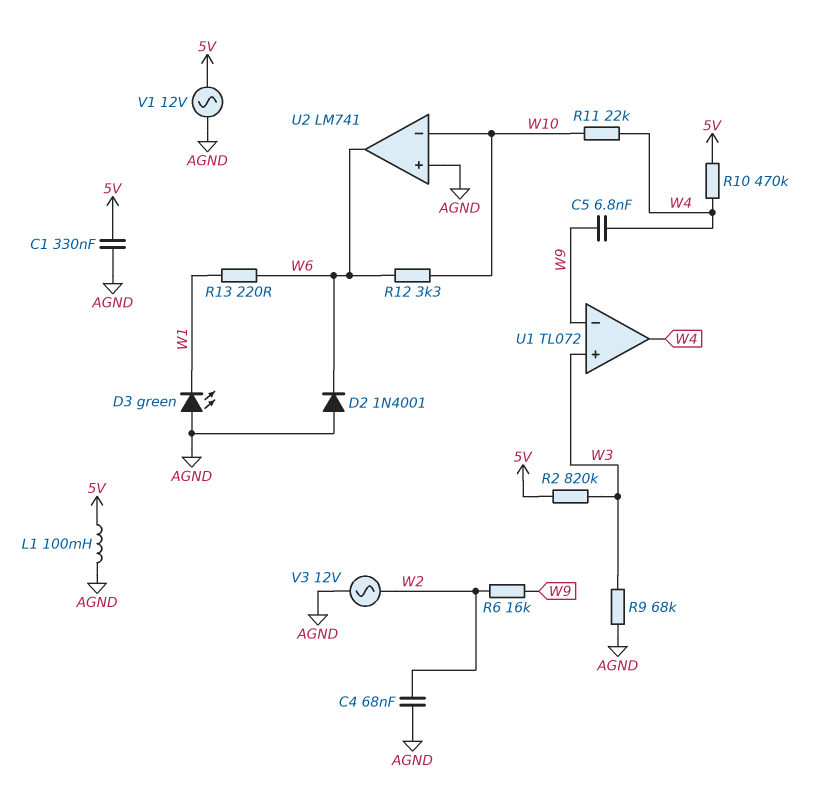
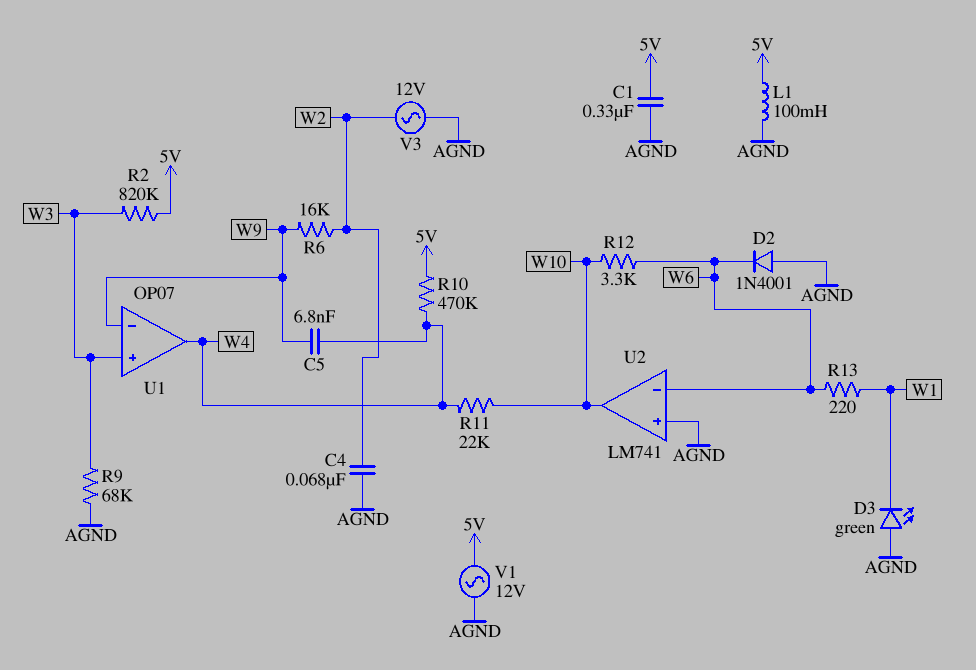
U1: TL072 -> OP07
U2 pin in-: W10 -> W6
U2 pin out: W6 -> W10

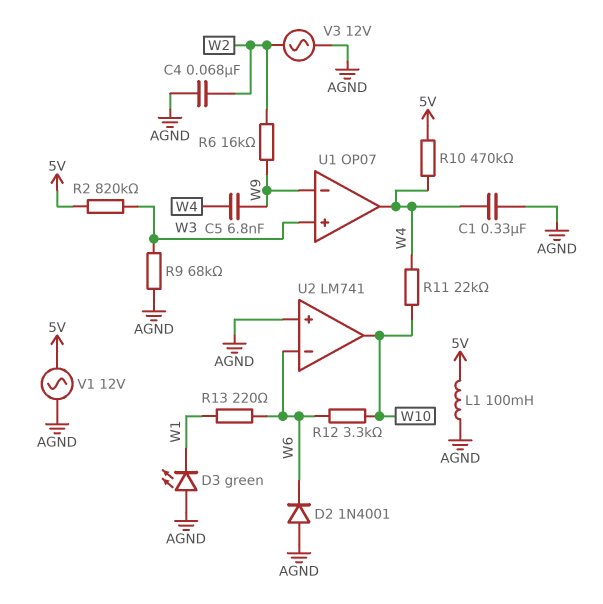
C1: 330nF (5V, AGND) -> 330nF (AGND, W4)

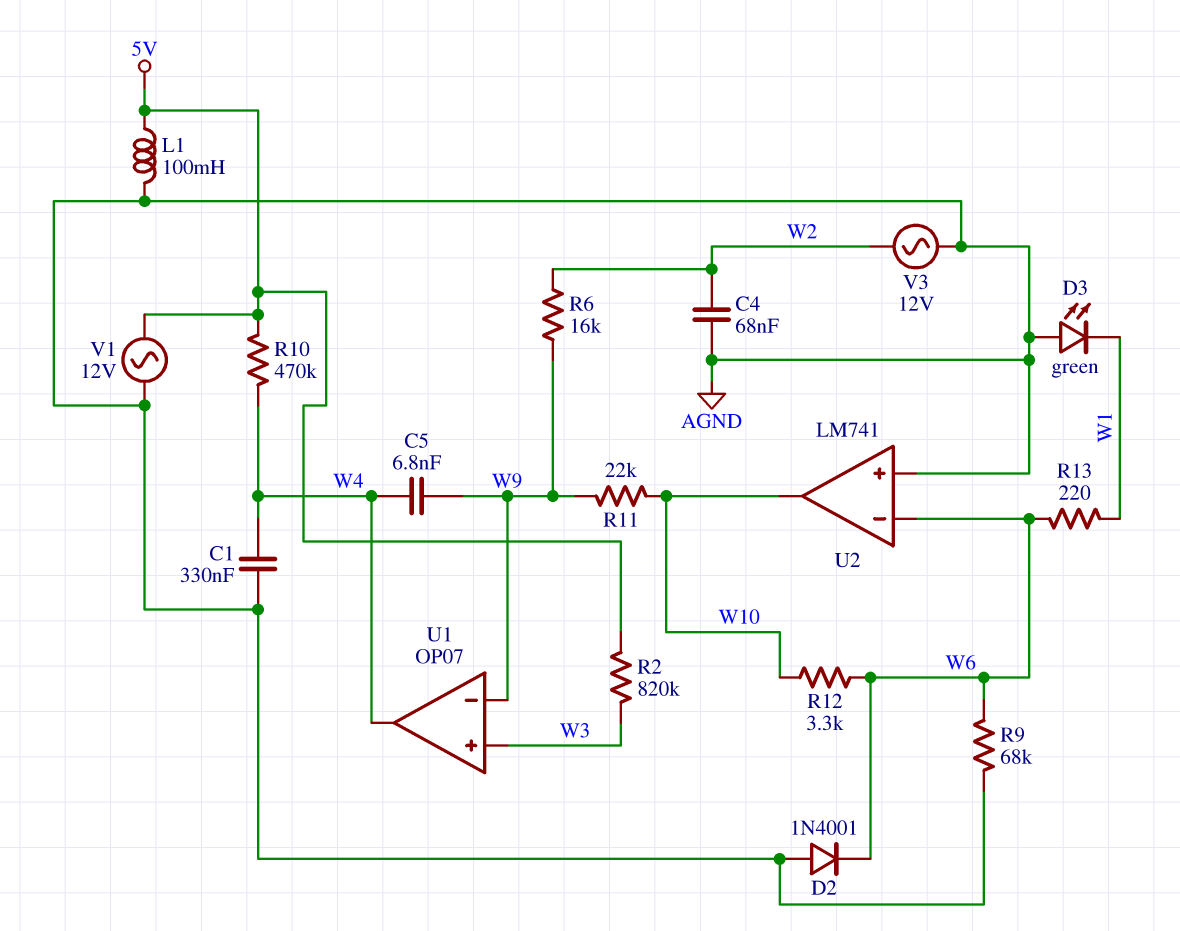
R9: 68k (AGND, W3) -> 68k (AGND, W6)
R11: 22k (W4, W10) -> 22k (W9, W10)

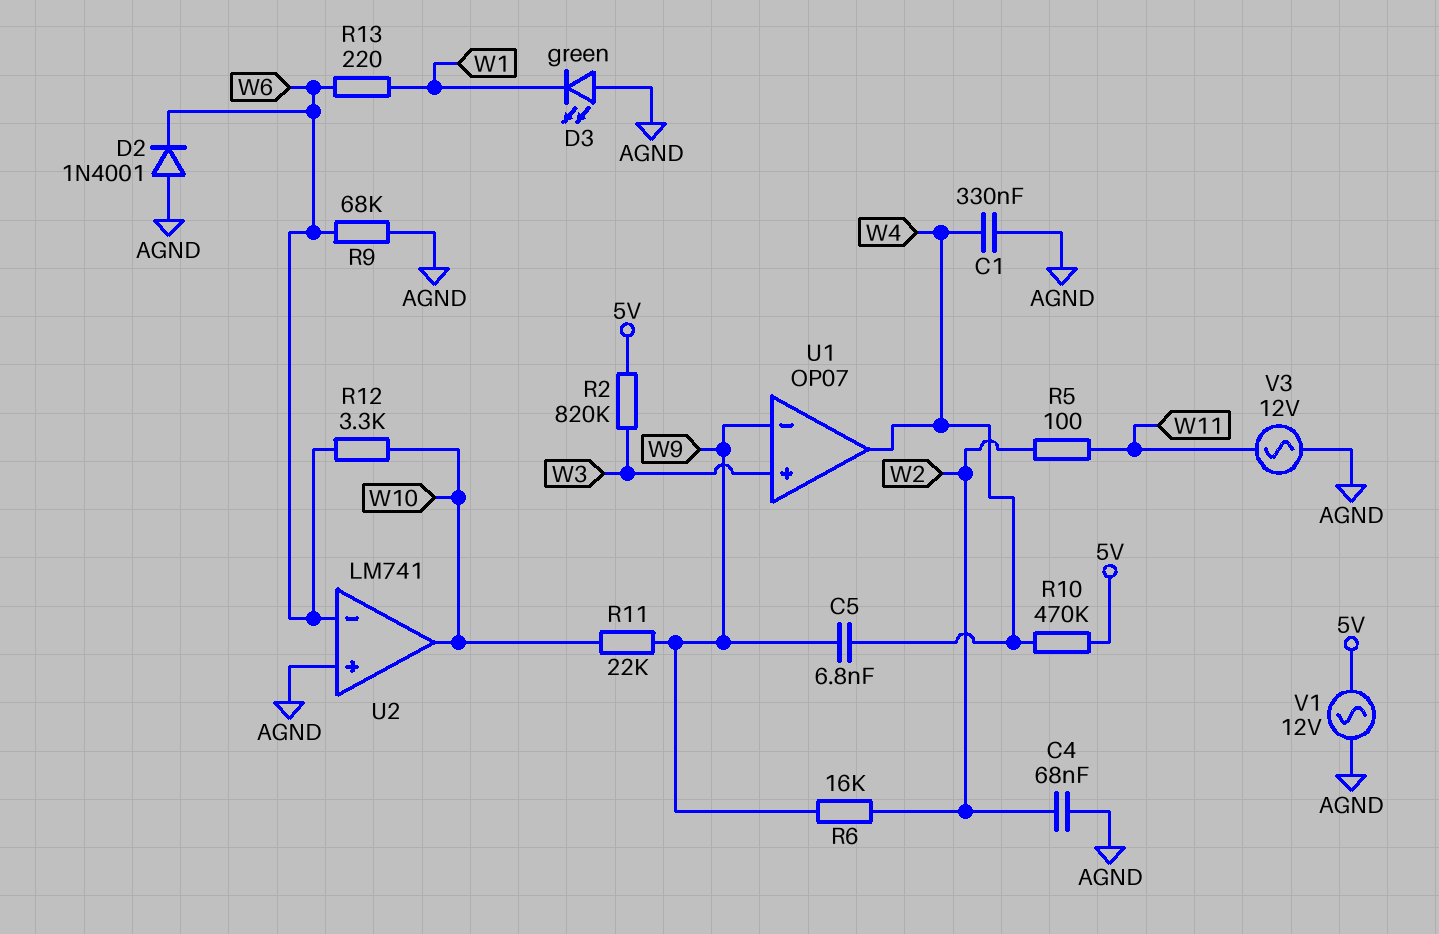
L1: 100mH (5V, AGND) -> none
R5: none -> 100 (W2, W11)
V3: AC 12V (AGND, W2) -> AC 12V (AGND, W11)

